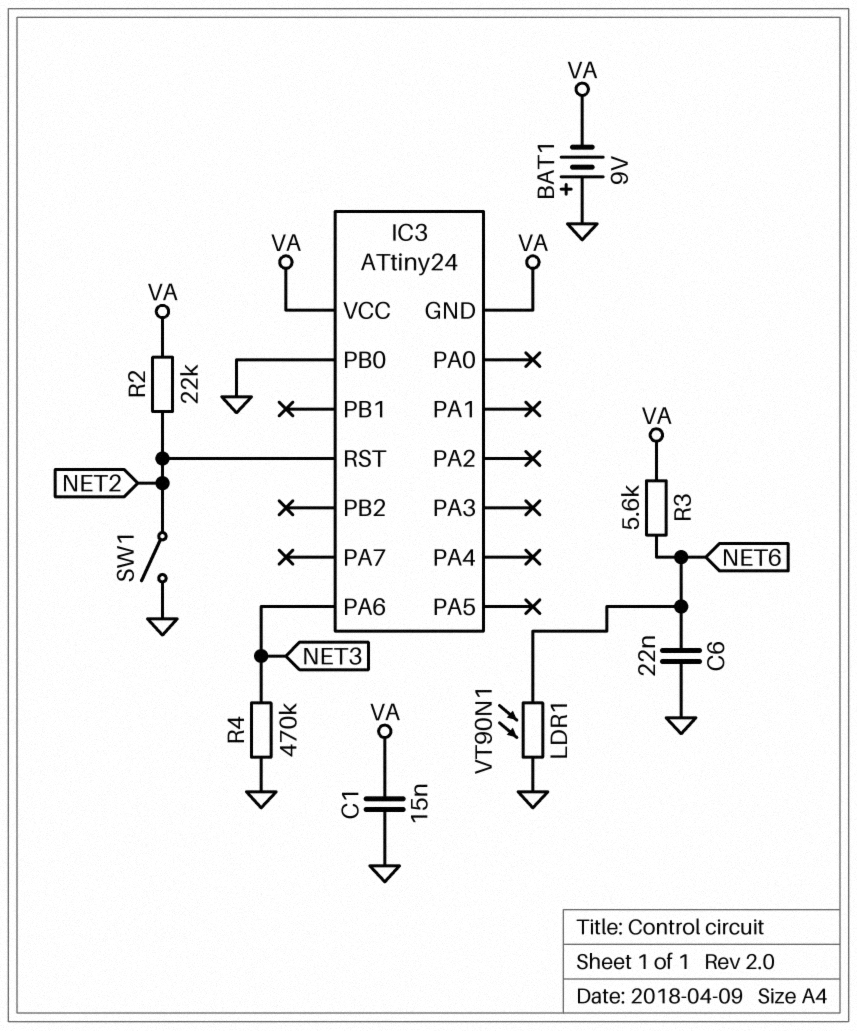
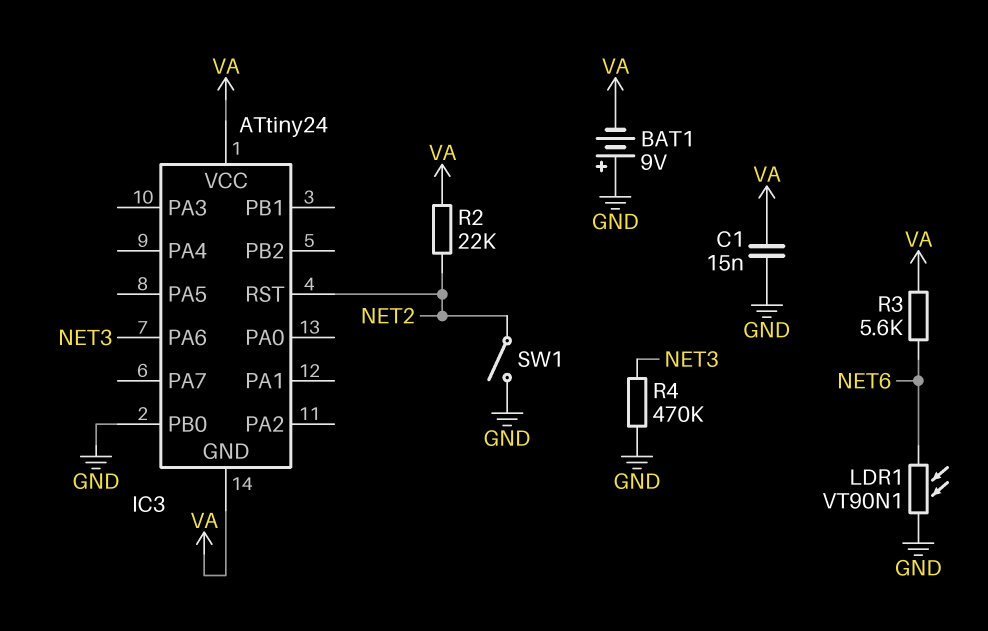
C6: 22nF (GND, NET6) -> none

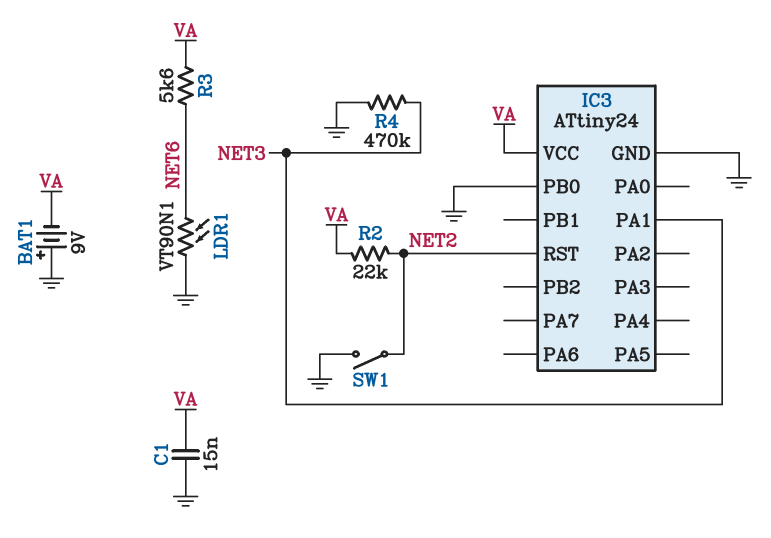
IC3 pin GND: VA -> GND
IC3 pin PA1: none -> NET3
IC3 pin PA6: NET3 -> none

